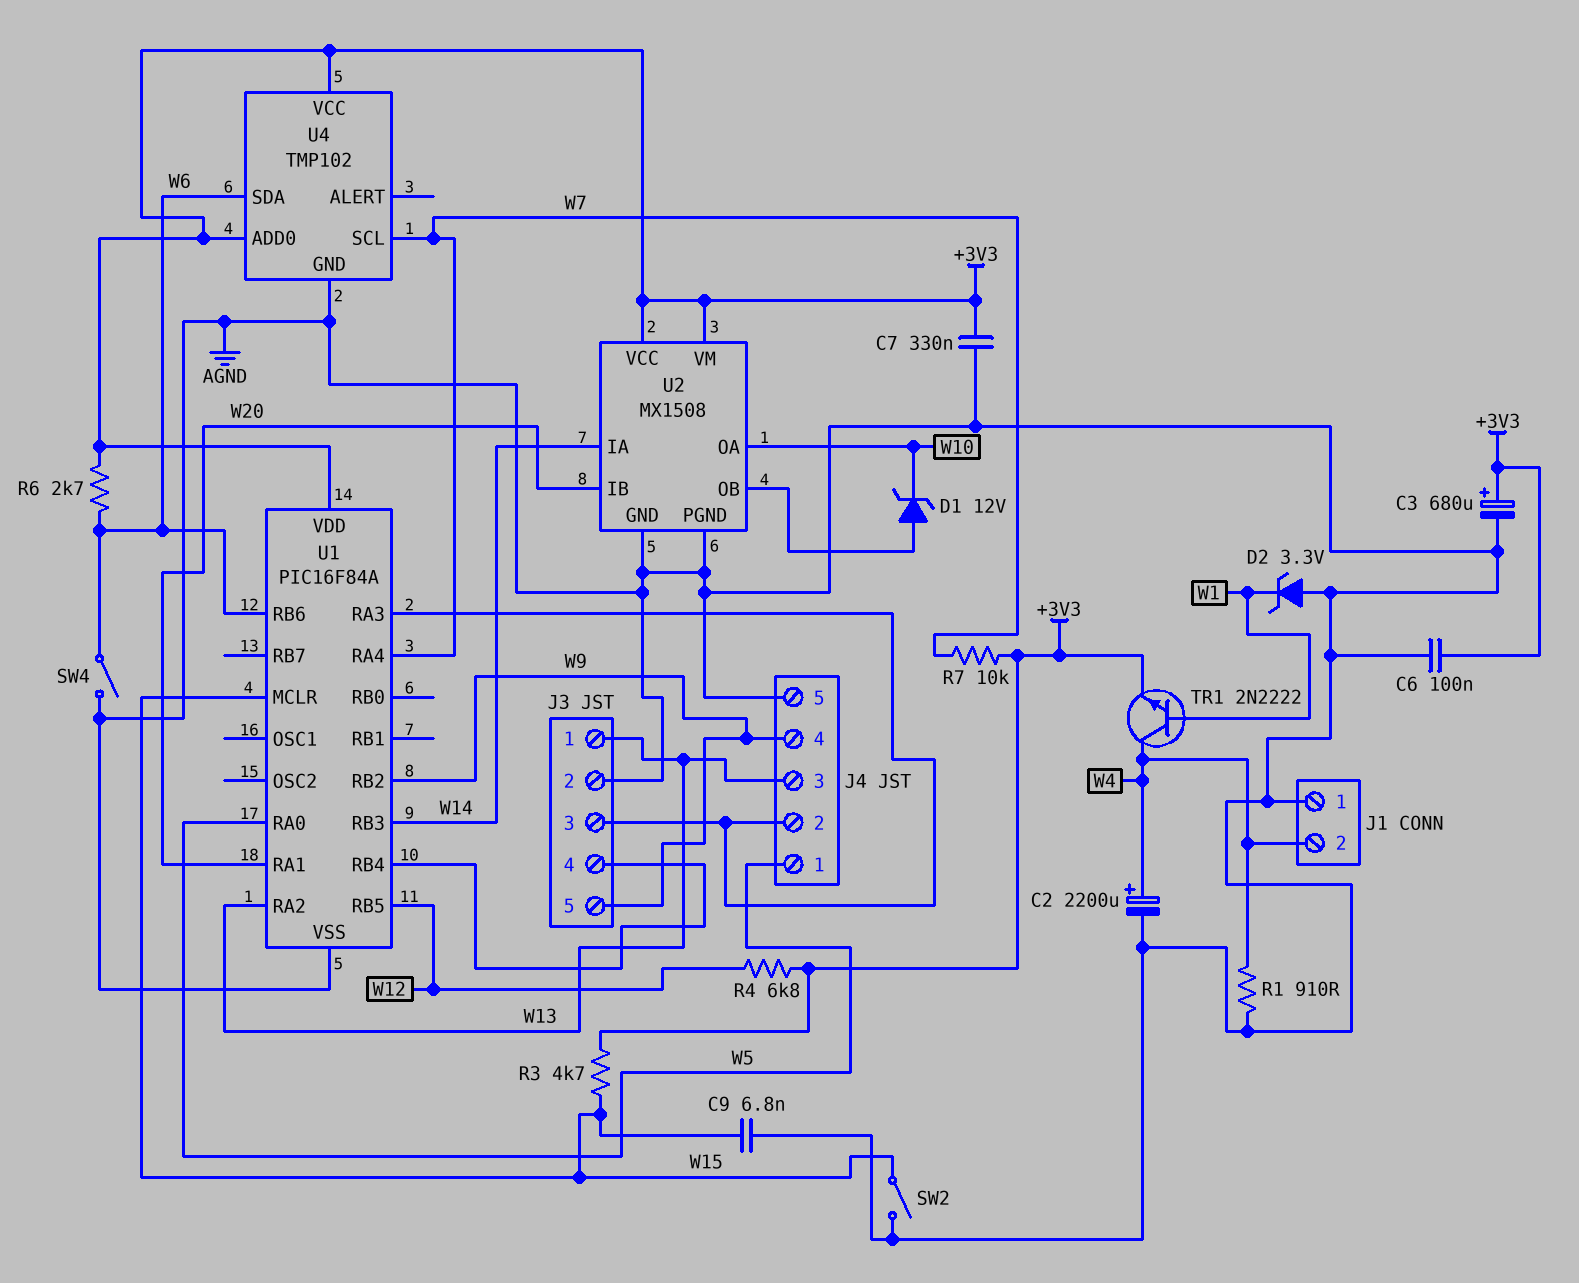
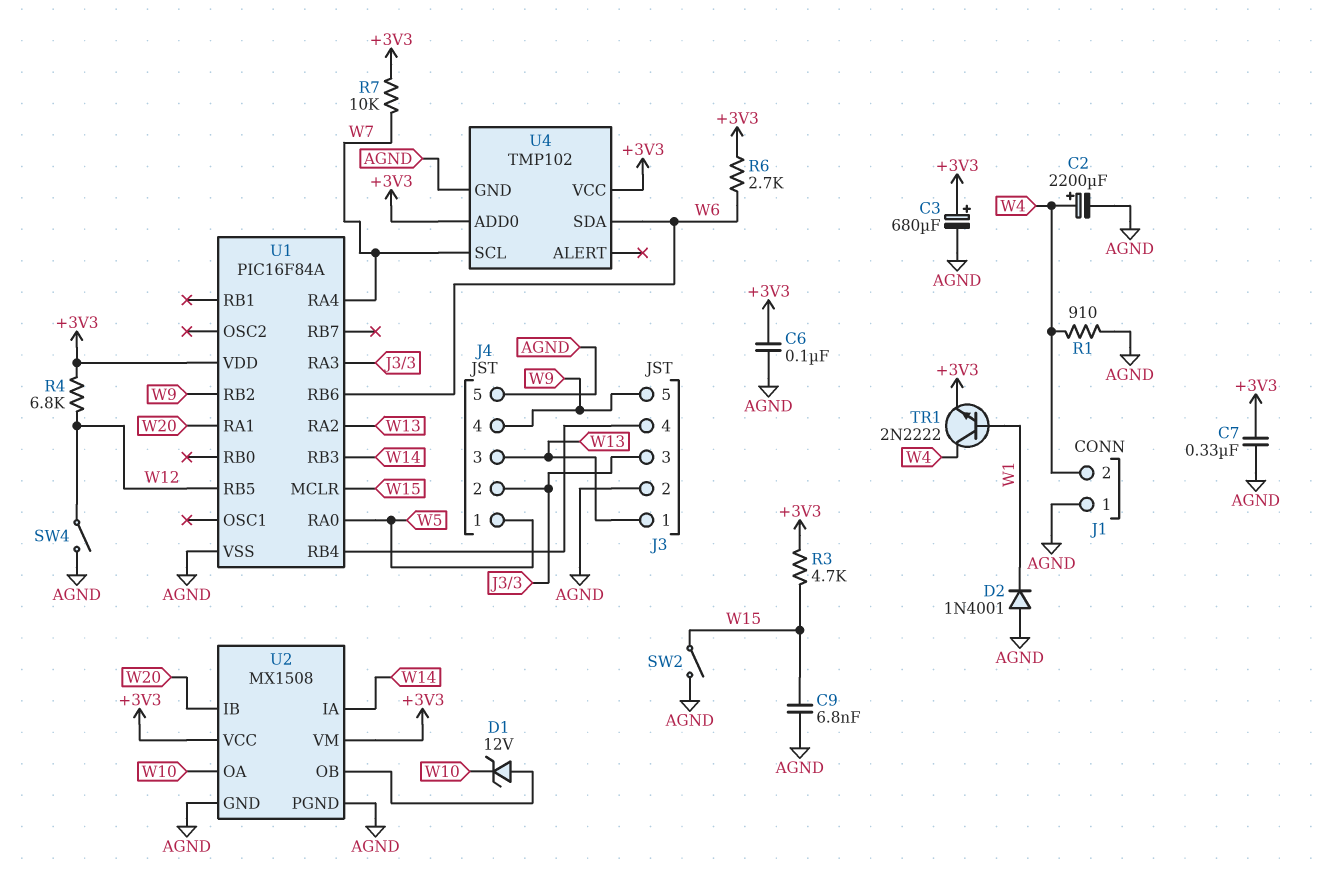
D2: zener 3.3V (A AGND, K W1) -> diode 1N4001 (A AGND, K W1)
SW4: switch (AGND, W6) -> switch (AGND, W12)

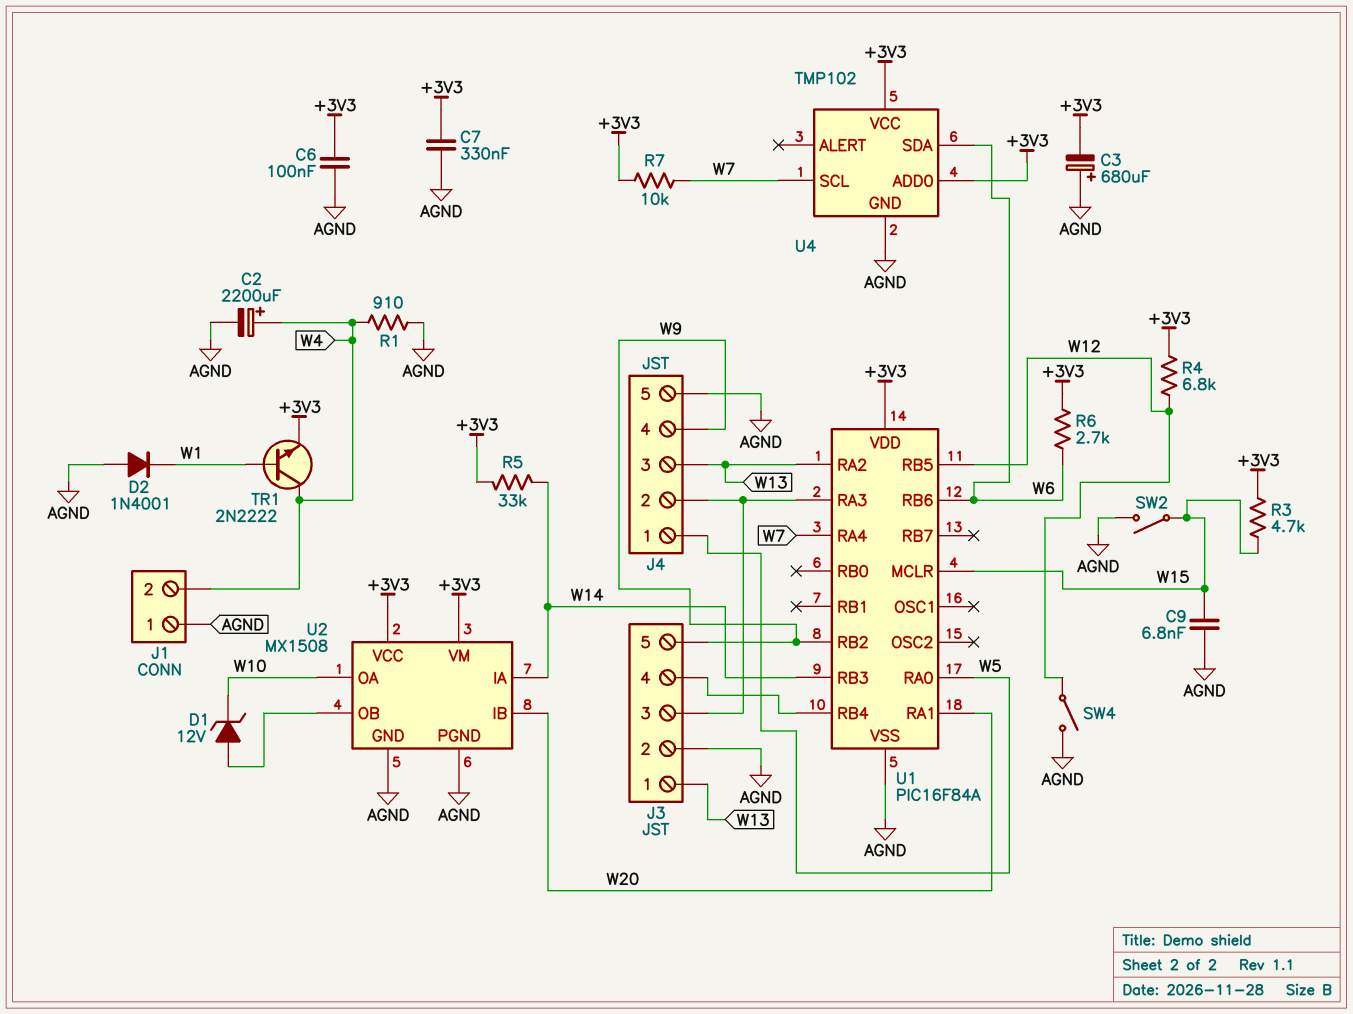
C3: 680uF (plus +3V3, minus AGND) -> 680uF (plus AGND, minus +3V3)
R5: none -> 33k (+3V3, W14)

